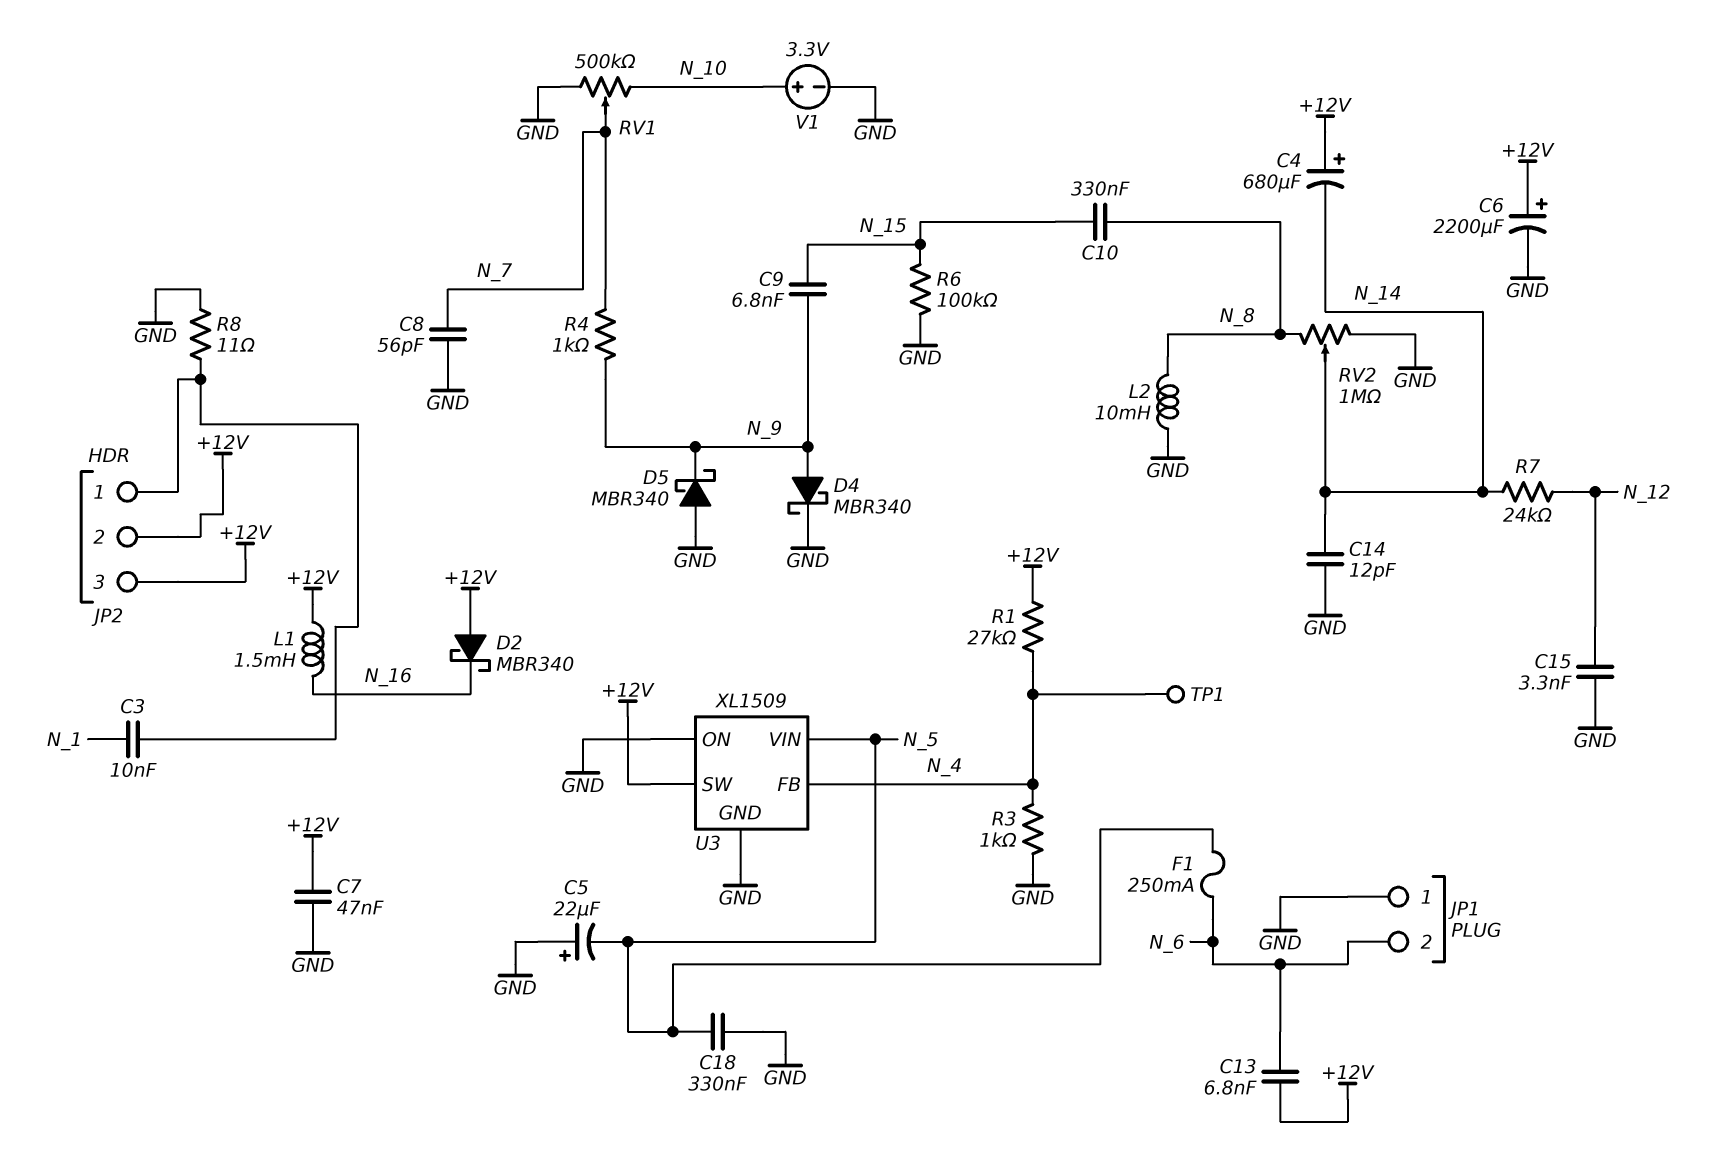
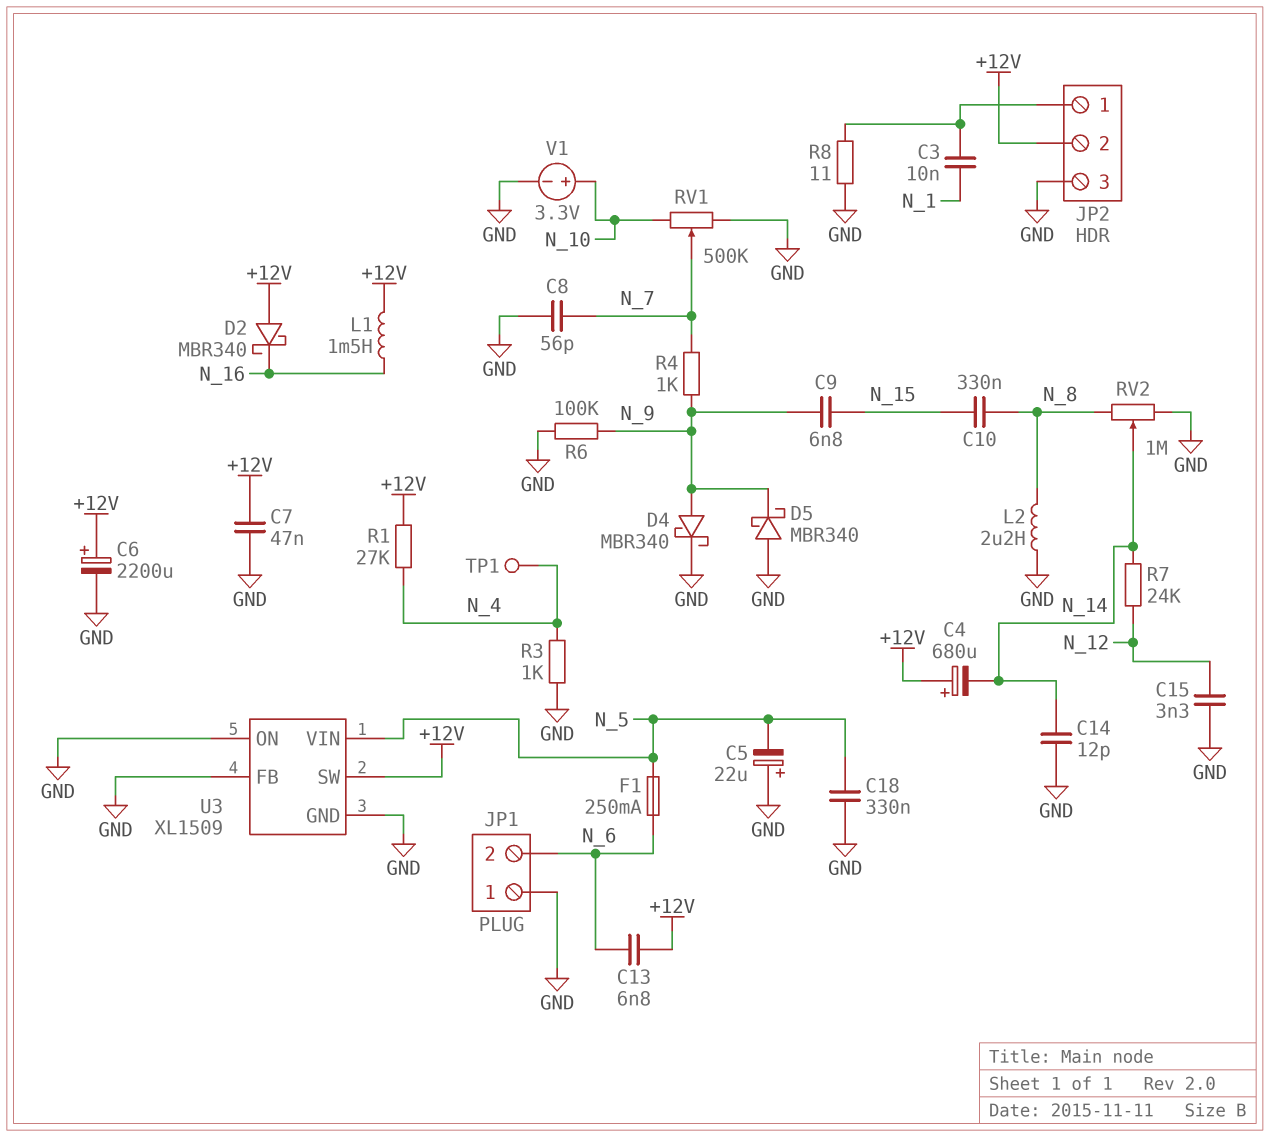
JP2 pin 3: +12V -> GND
L2: 10mH (GND, N_8) -> 2.2uH (GND, N_8)
R6: 100k (GND, N_15) -> 100k (GND, N_9)
U3 pin FB: N_4 -> GND

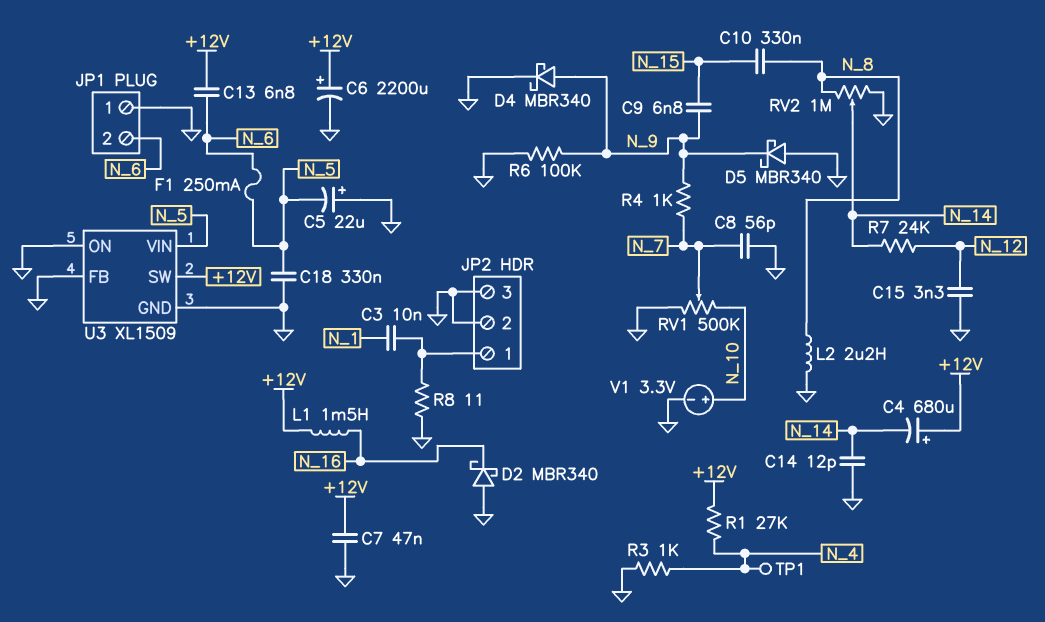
D2: schottky MBR340 (A +12V, K N_16) -> schottky MBR340 (A GND, K N_16)
JP2 pin 2: +12V -> GND

